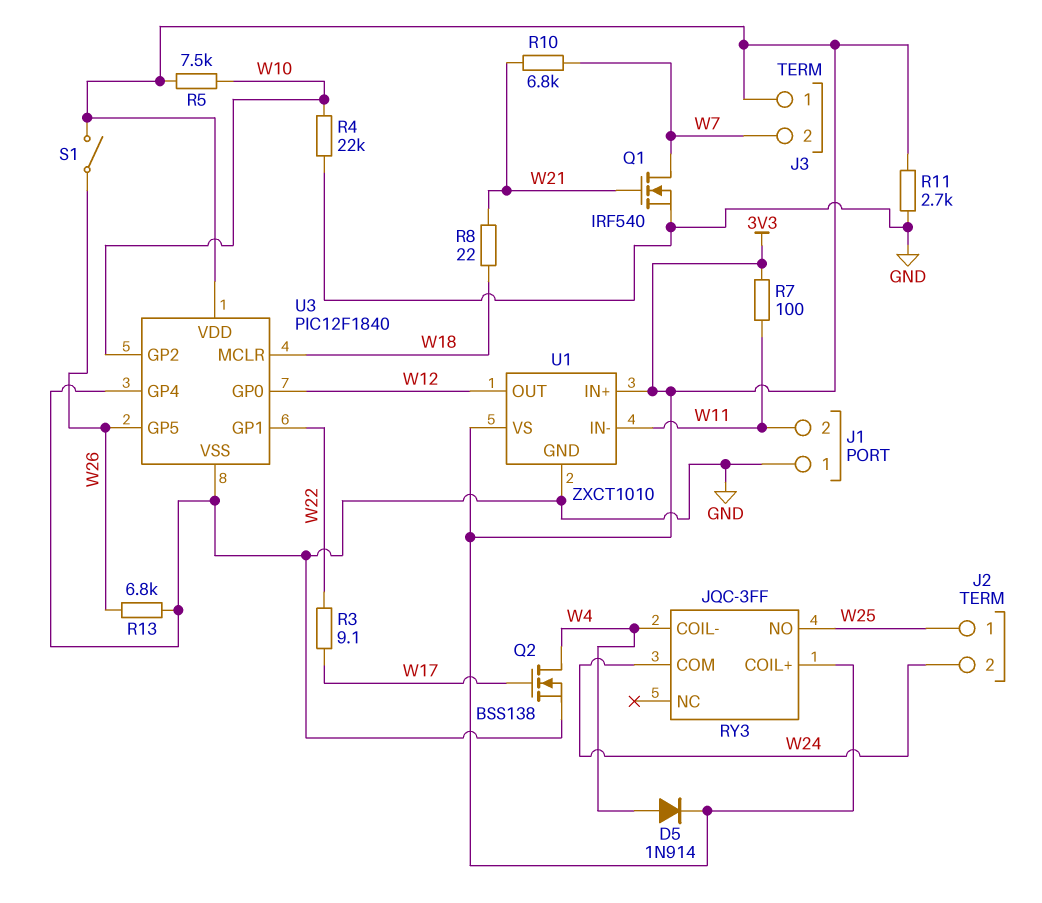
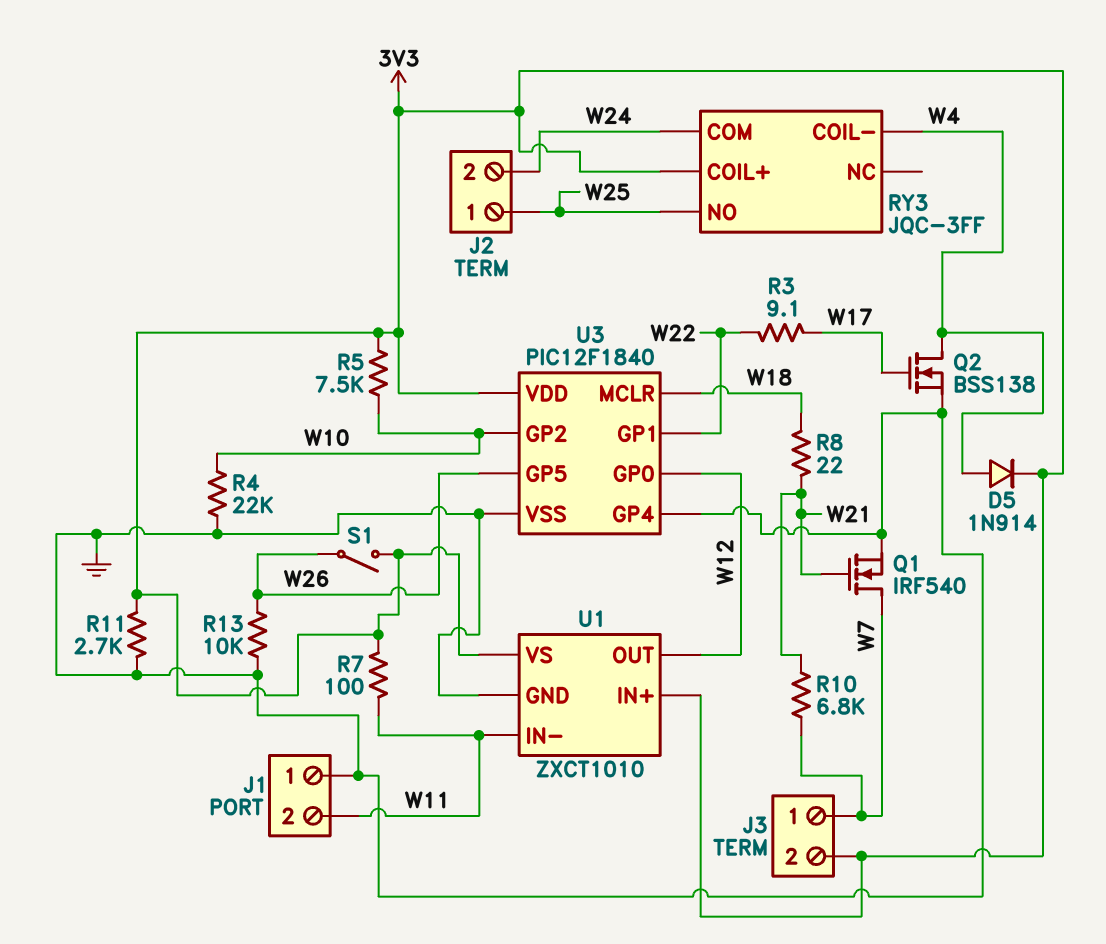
J3 pin 1: 3V3 -> W7
J3 pin 2: W7 -> 3V3
R13: 6.8k (GND, W26) -> 10k (GND, W26)

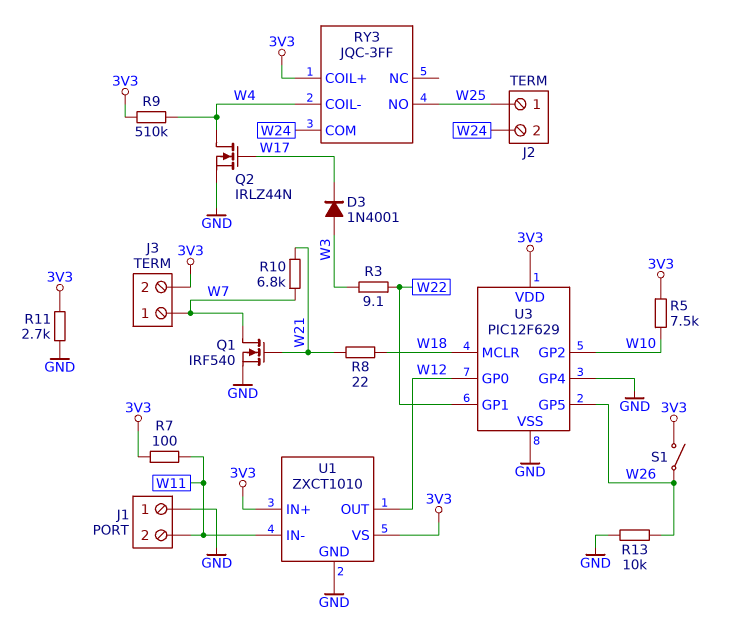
D3: none -> diode 1N4001 (A W3, K W17)
D5: diode 1N914 (A W4, K 3V3) -> none
Q2: NMOS BSS138 (G W17, D W4, S GND) -> NMOS IRLZ44N (G W17, D W4, S GND)
R3: 9.1 (W17, W22) -> 9.1 (W3, W22)
R4: 22k (GND, W10) -> none
R9: none -> 510k (3V3, W4)
U3: PIC12F1840 -> PIC12F629

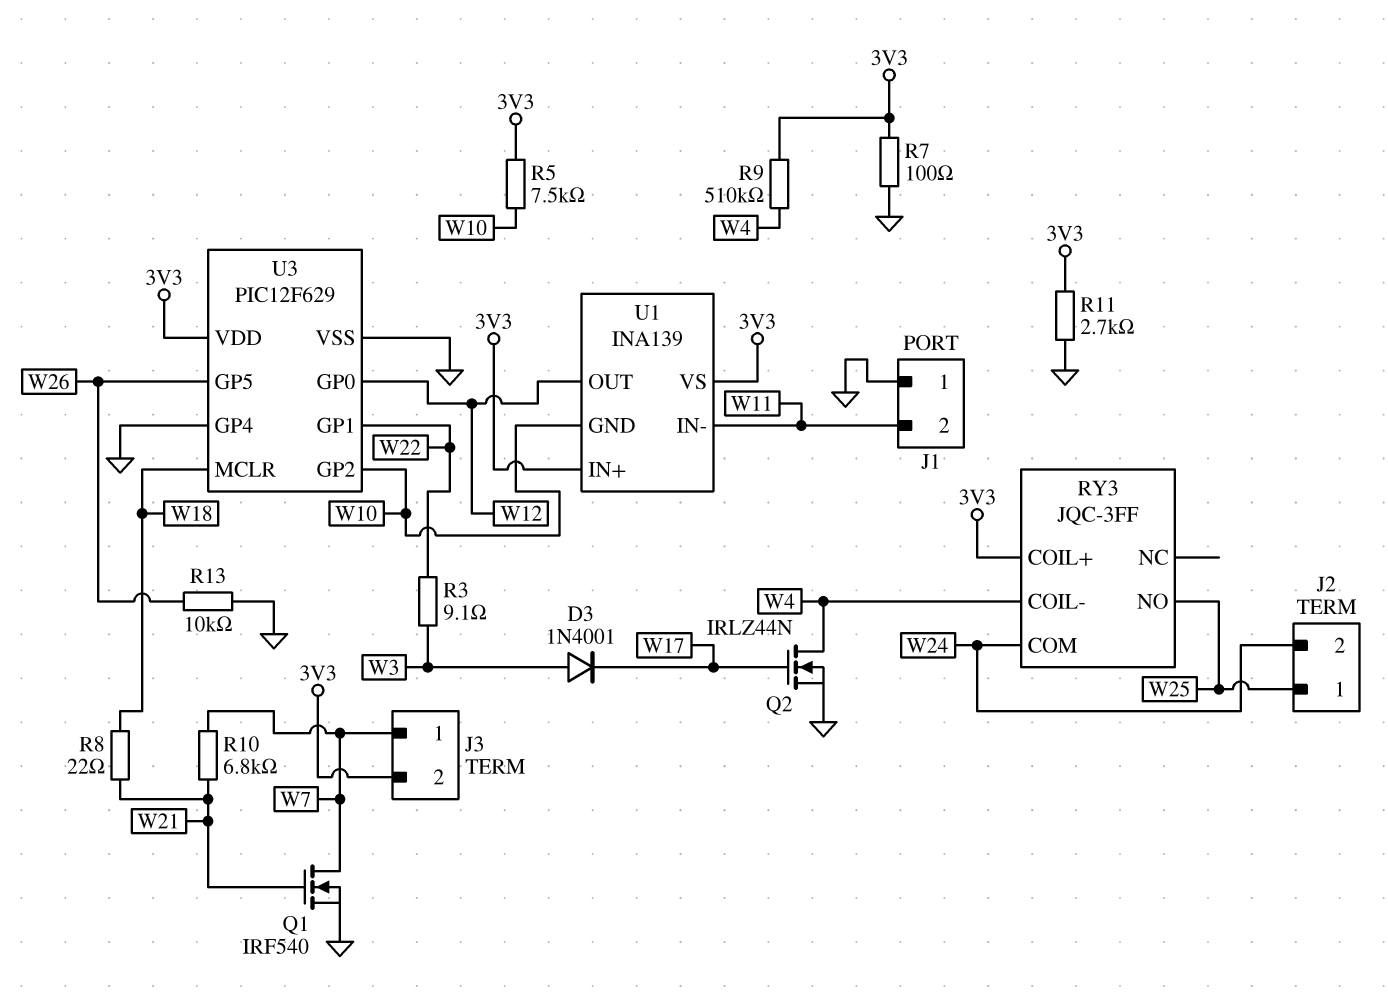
R7: 100 (3V3, W11) -> 100 (3V3, GND)
S1: switch (3V3, W26) -> none
U1: ZXCT1010 -> INA139
U1 pin GND: GND -> W10

